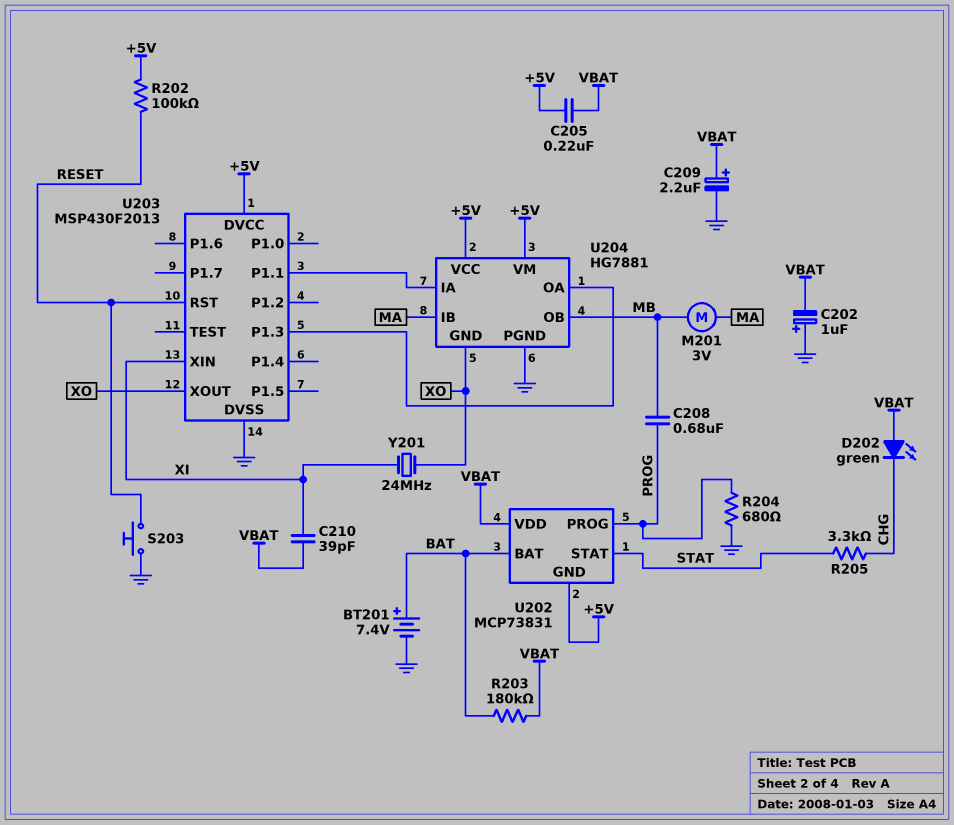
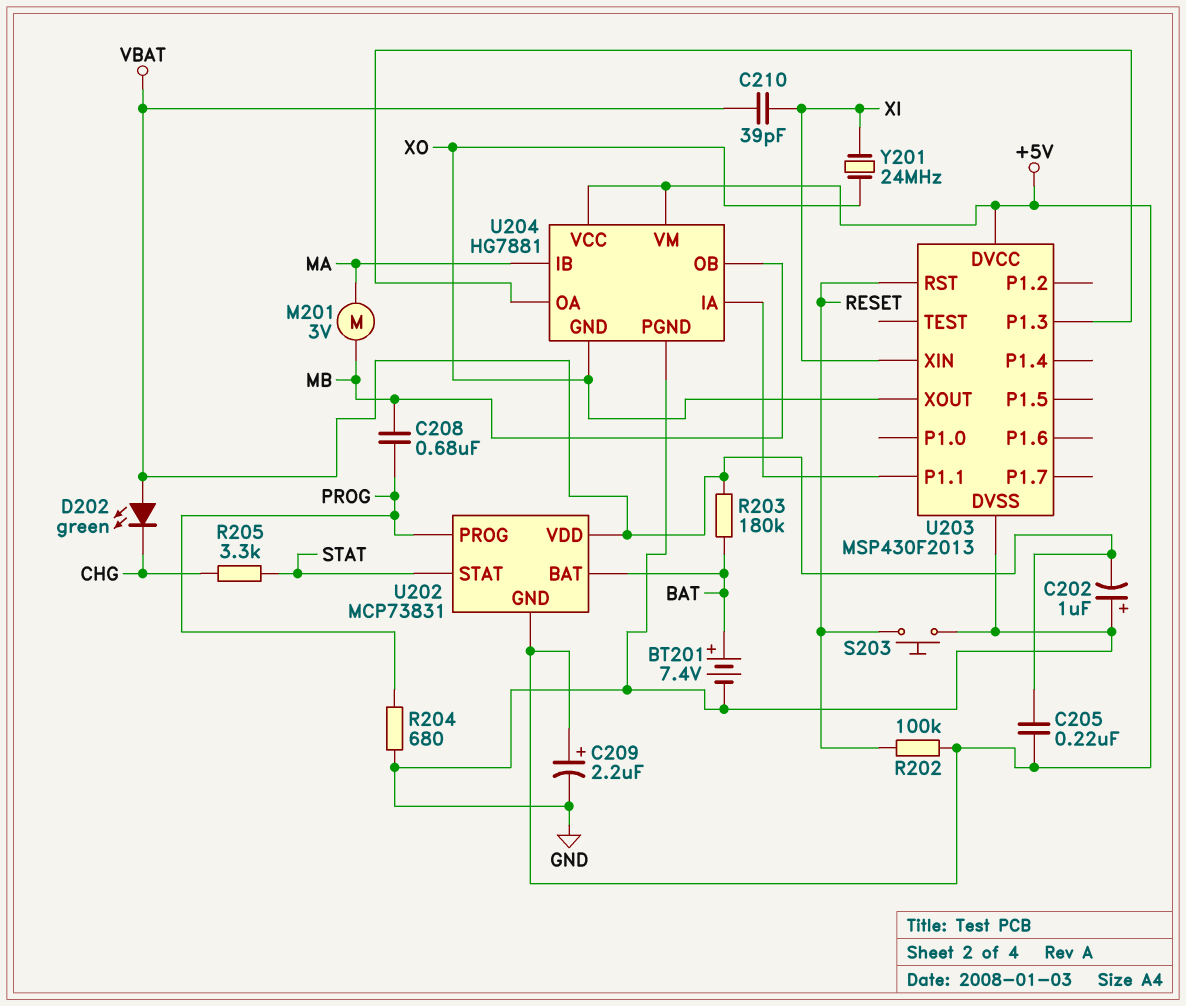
C209: 2.2uF (plus VBAT, minus GND) -> 2.2uF (plus +5V, minus GND)

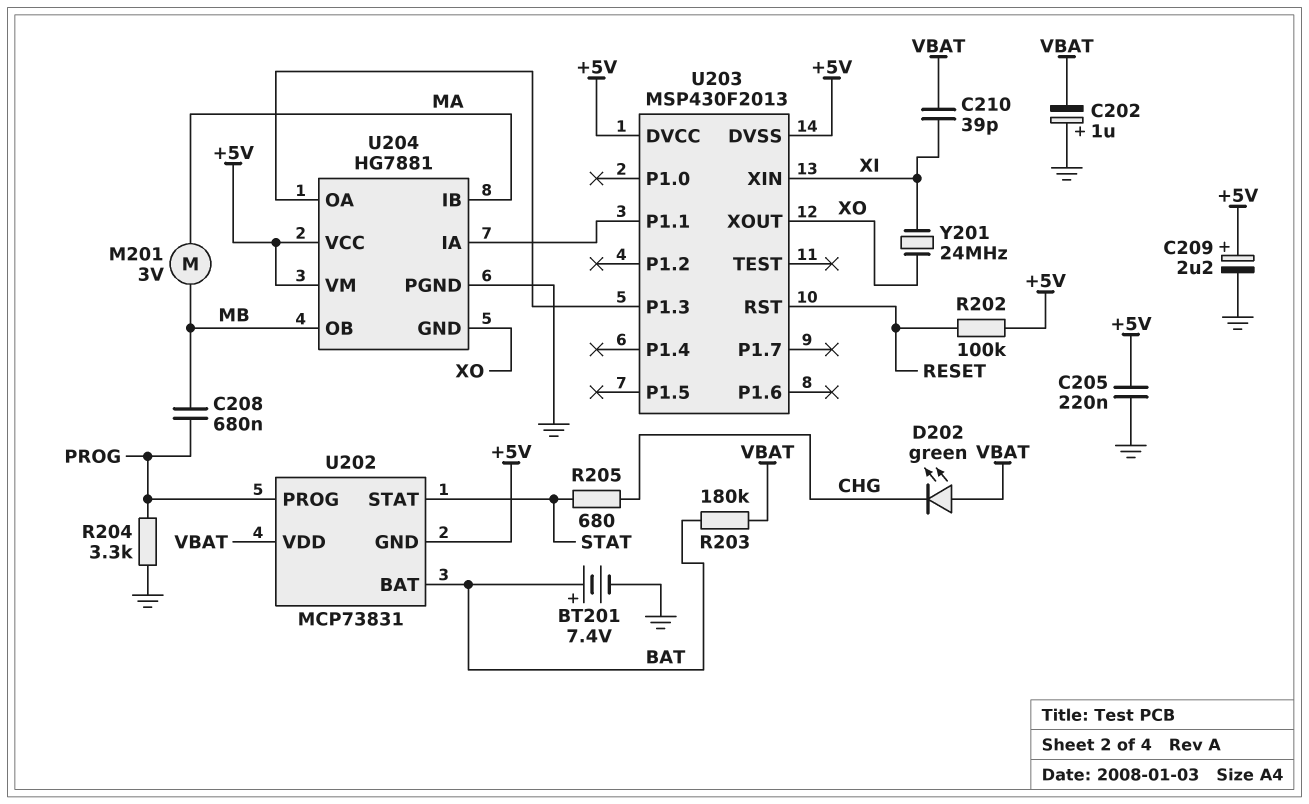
C205: 220nF (+5V, VBAT) -> 220nF (+5V, GND)
R204: 680 (GND, PROG) -> 3.3k (GND, PROG)
R205: 3.3k (CHG, STAT) -> 680 (CHG, STAT)
S203: button (GND, RESET) -> none
U203 pin DVSS: GND -> +5V

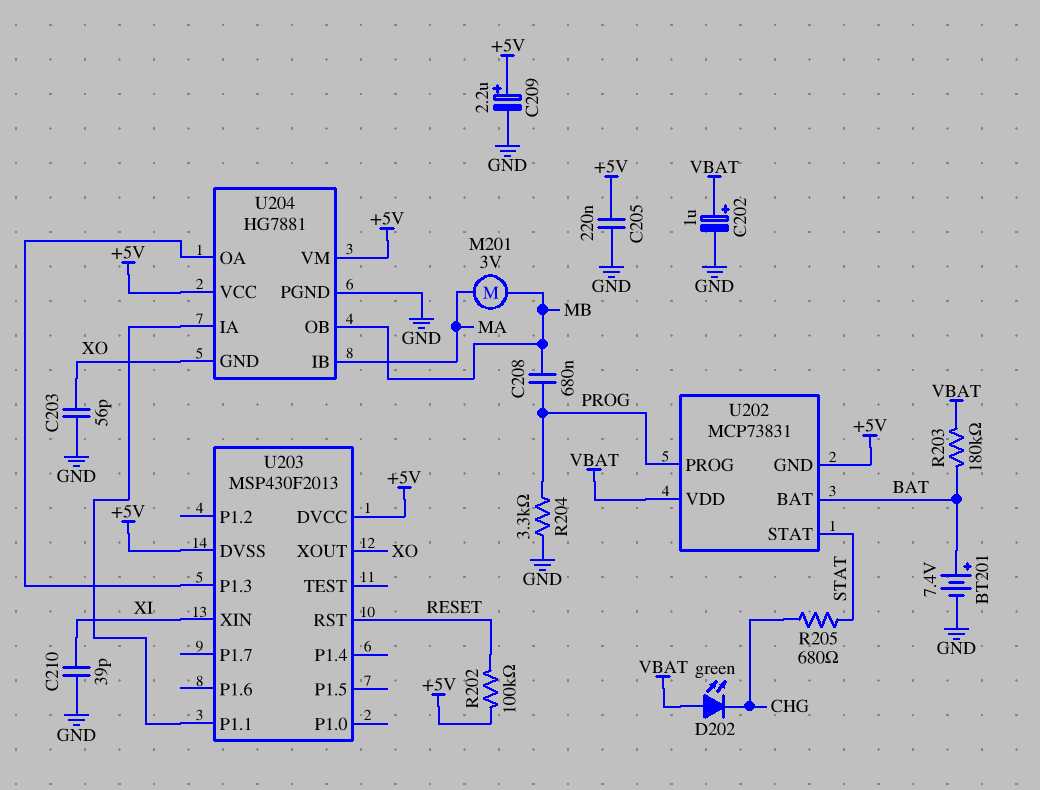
C202: 1uF (plus GND, minus VBAT) -> 1uF (plus VBAT, minus GND)
C203: none -> 56pF (GND, XO)
C210: 39pF (VBAT, XI) -> 39pF (GND, XI)
Y201: 24MHz (XI, XO) -> none

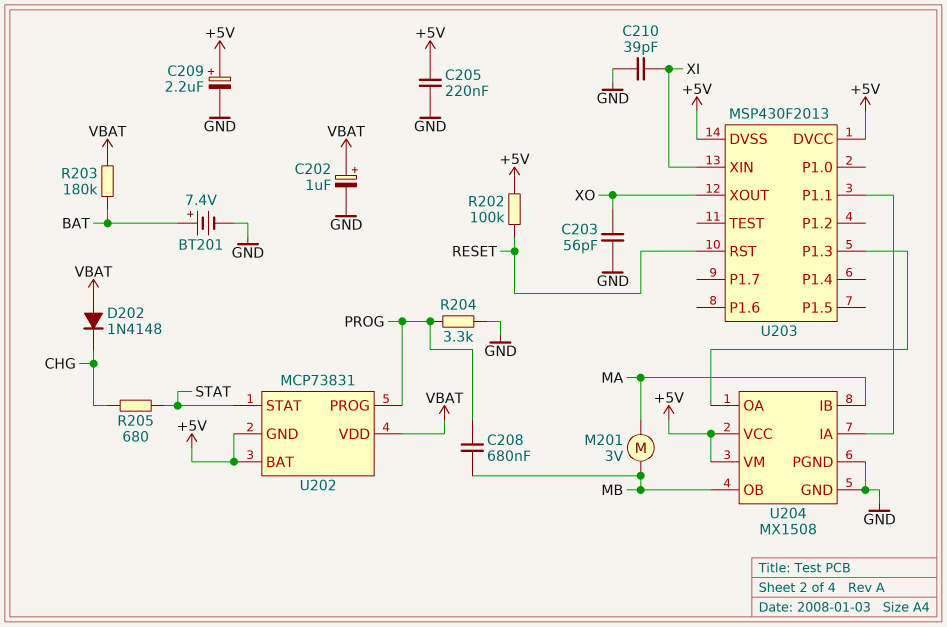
D202: LED green (A VBAT, K CHG) -> diode 1N4148 (A VBAT, K CHG)
U202 pin BAT: BAT -> +5V
U204: HG7881 -> MX1508
U204 pin GND: XO -> GND

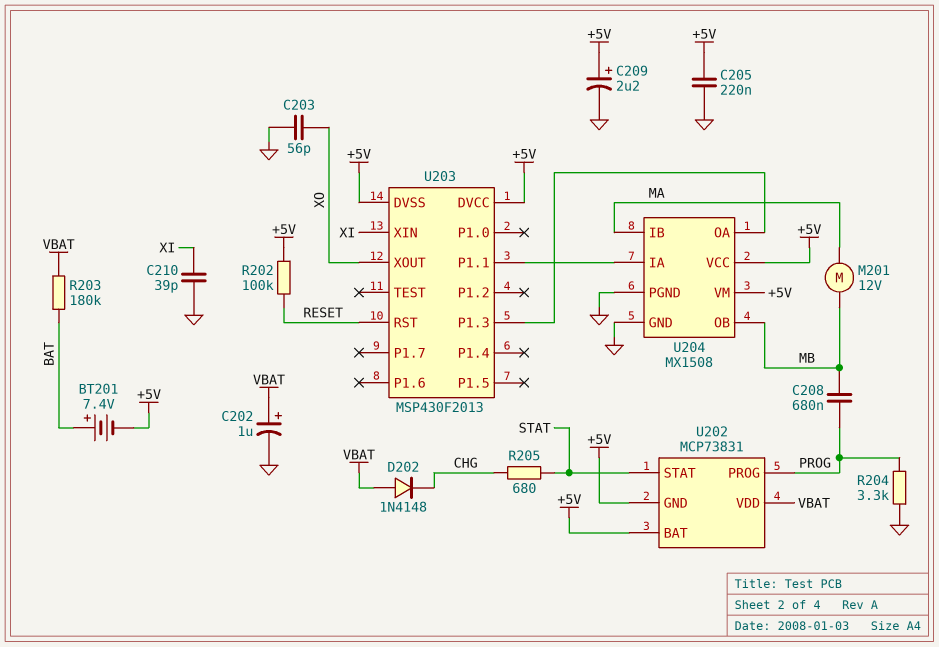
BT201: 7.4V (plus BAT, minus GND) -> 7.4V (plus BAT, minus +5V)
M201: motor 3V (MA, MB) -> motor 12V (MA, MB)

